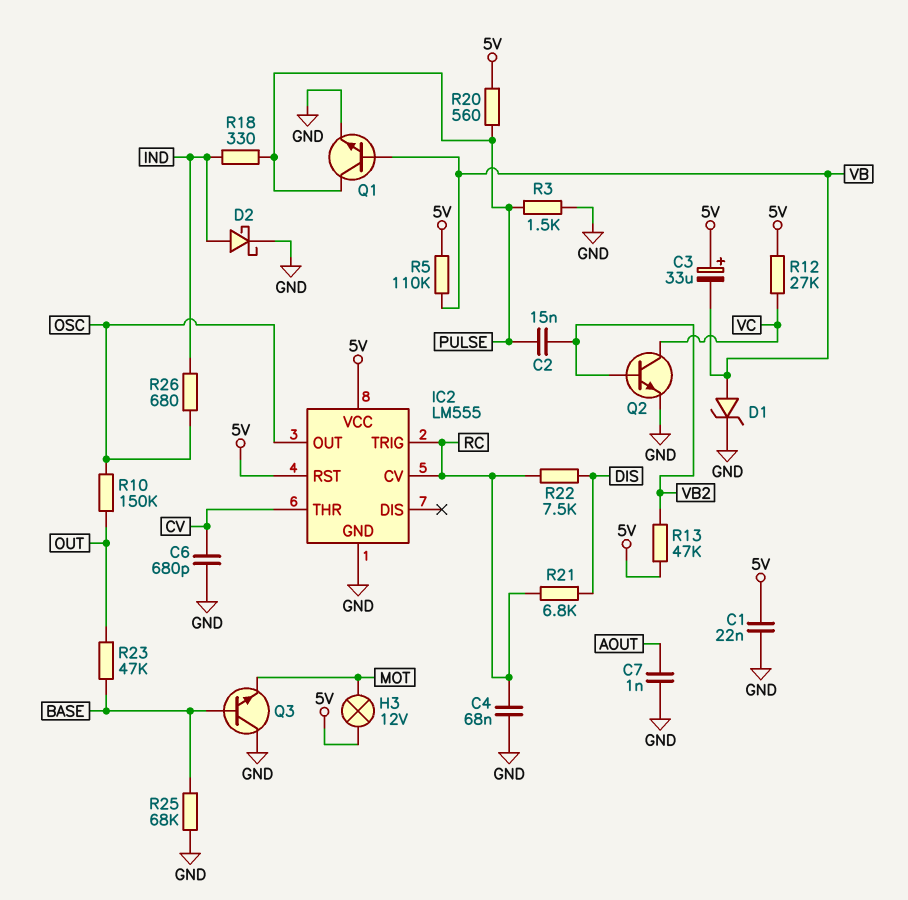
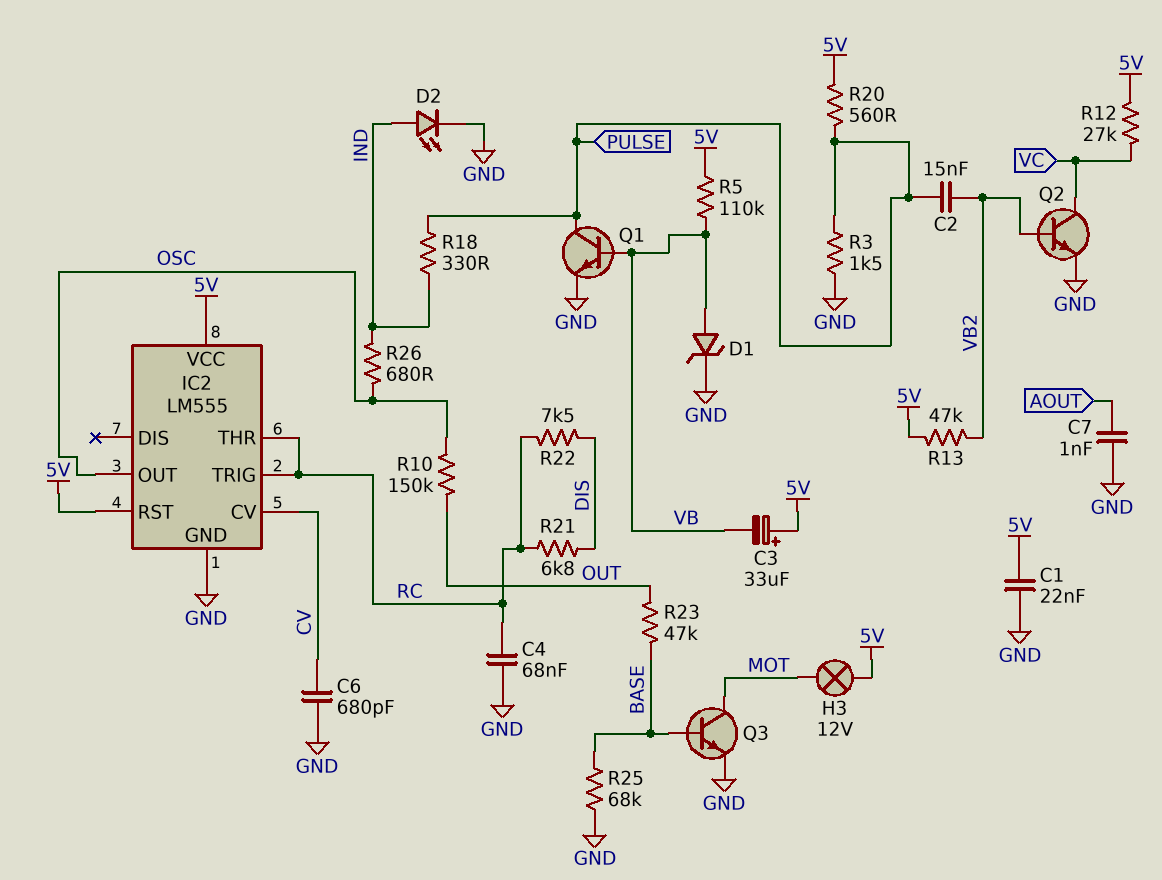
D2: schottky (A IND, K GND) -> LED (A IND, K GND)
IC2 pin CV: RC -> CV
IC2 pin THR: CV -> RC
Q3: NPN (B BASE, C GND, E MOT) -> NPN (B BASE, C MOT, E GND)

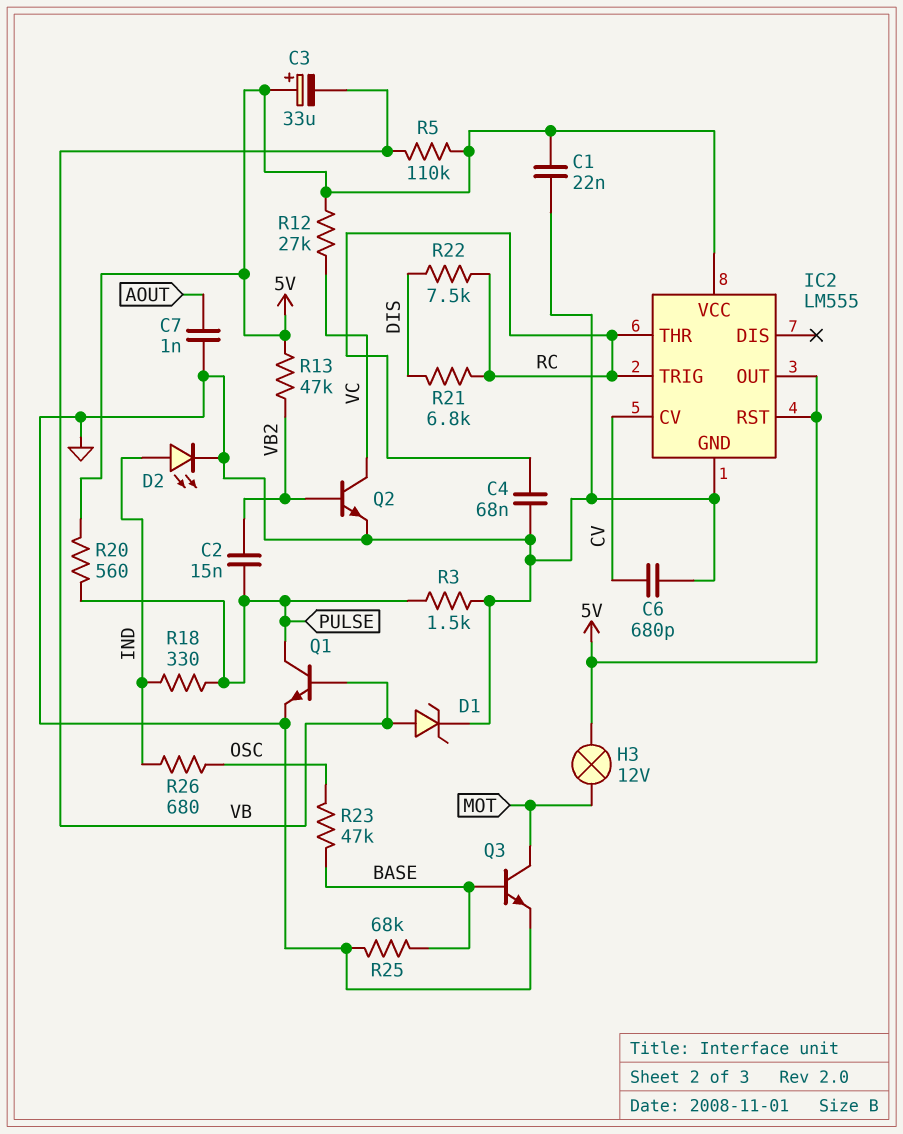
IC2 pin OUT: OSC -> 5V
R10: 150k (OSC, OUT) -> none
R23: 47k (BASE, OUT) -> 47k (BASE, OSC)

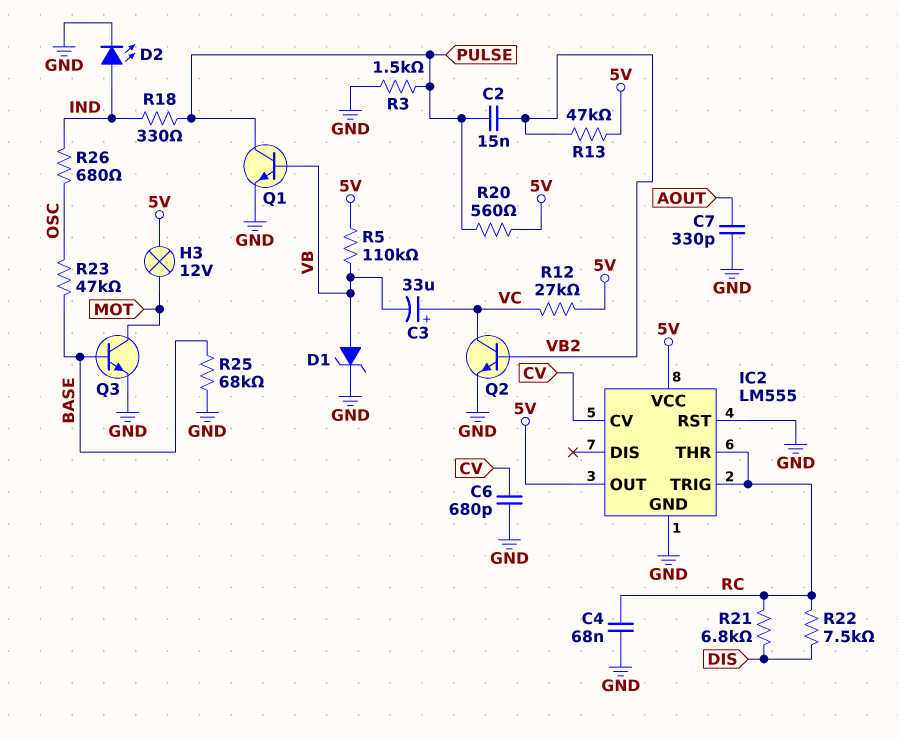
C1: 22nF (5V, GND) -> none
C3: 33uF (plus 5V, minus VB) -> 33uF (plus VC, minus VB)
C7: 1nF (AOUT, GND) -> 330pF (AOUT, GND)
IC2 pin RST: 5V -> GND

